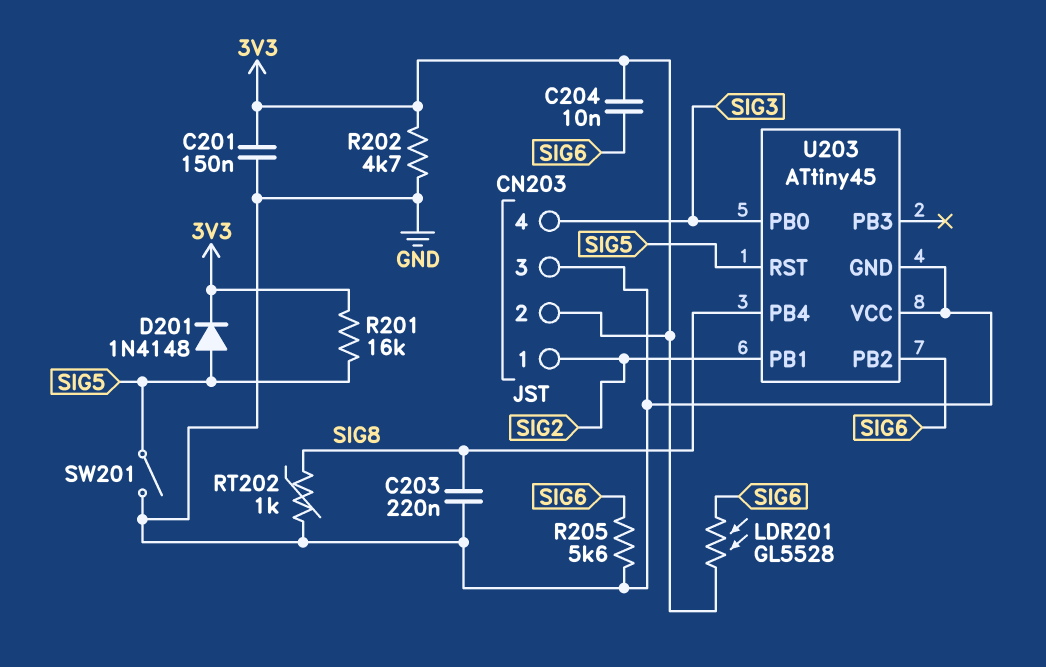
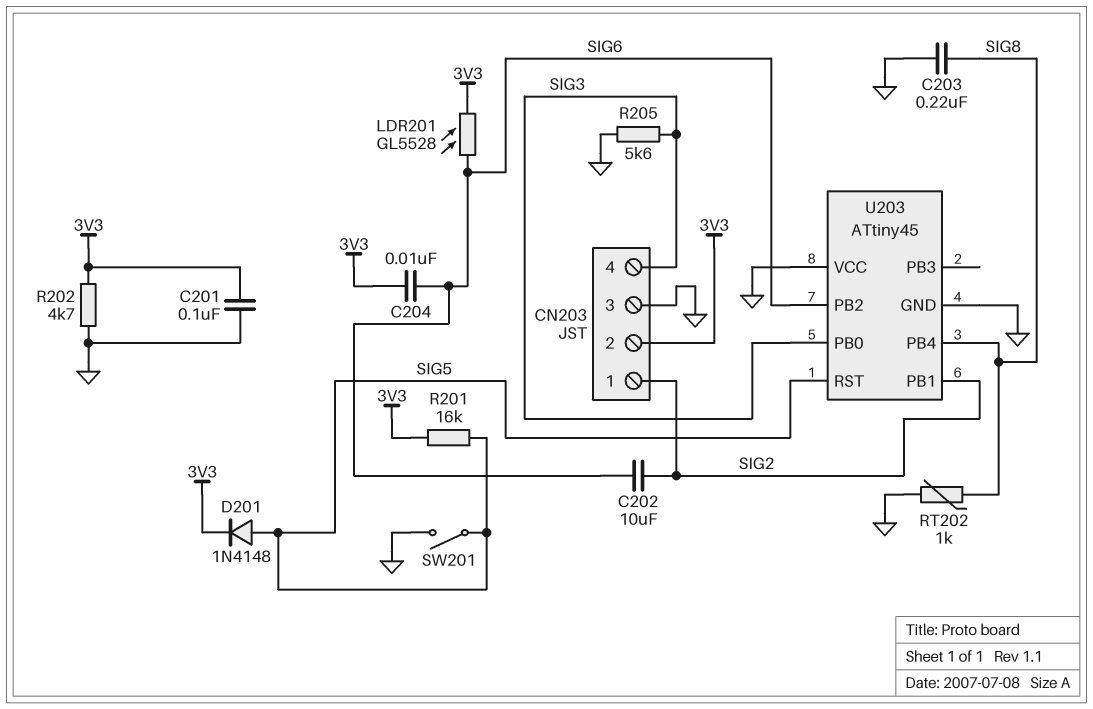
C201: 150nF (3V3, GND) -> 100nF (3V3, GND)
C202: none -> 10uF (SIG2, SIG6)
R205: 5.6k (GND, SIG6) -> 5.6k (GND, SIG3)

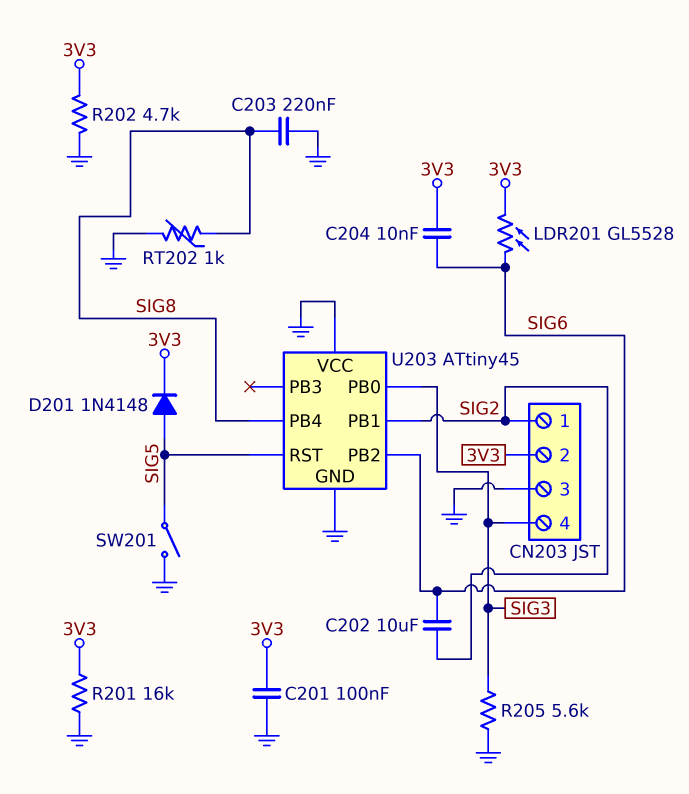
R201: 16k (3V3, SIG5) -> 16k (3V3, GND)

